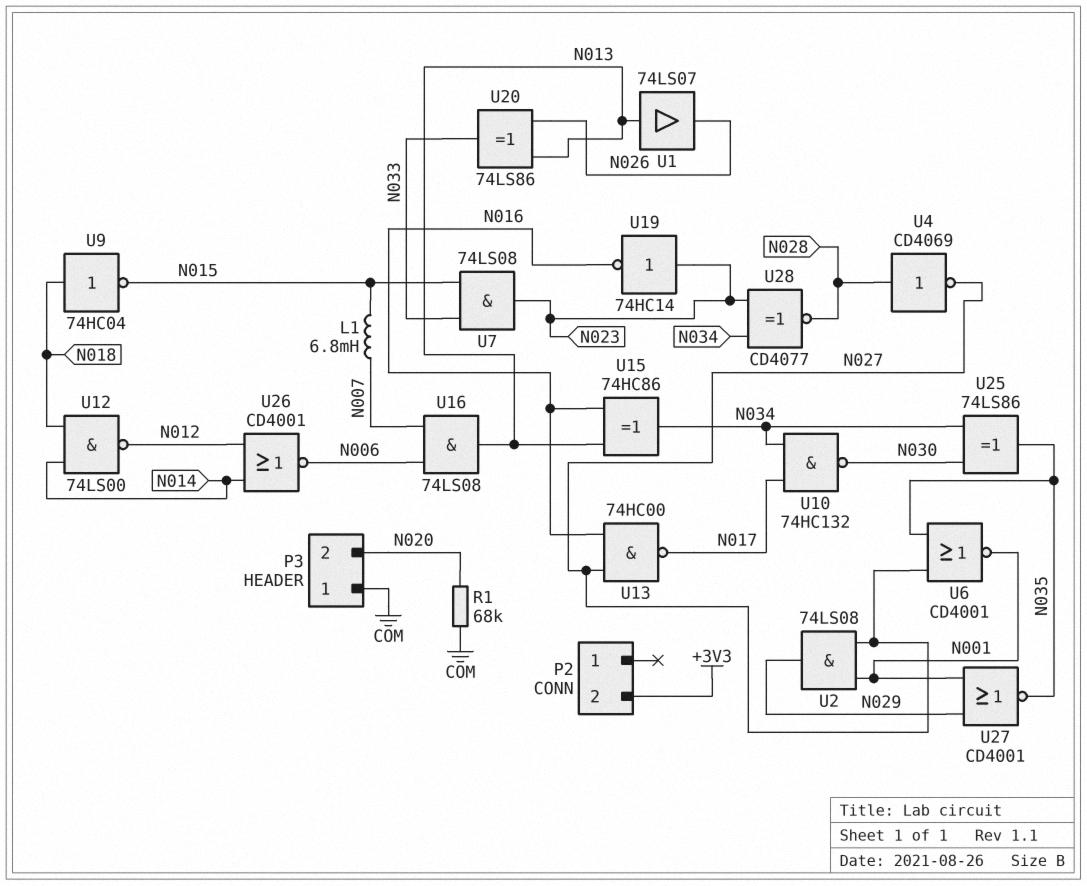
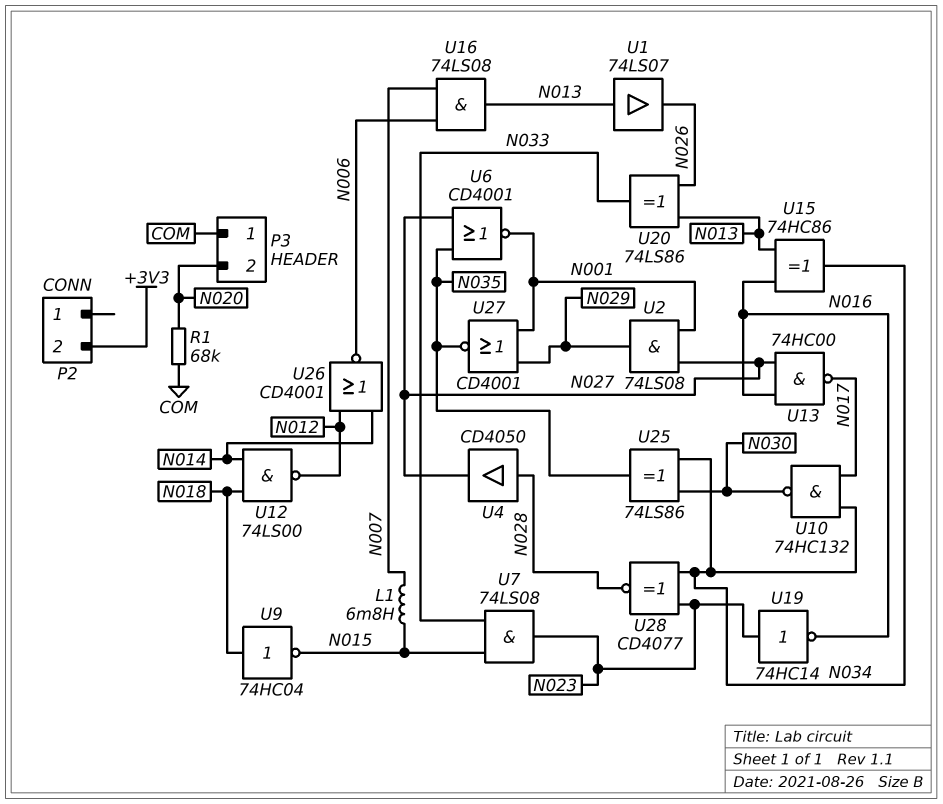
U4: NOT CD4069 (in N028, out N027) -> buffer CD4050 (in N028, out N027)

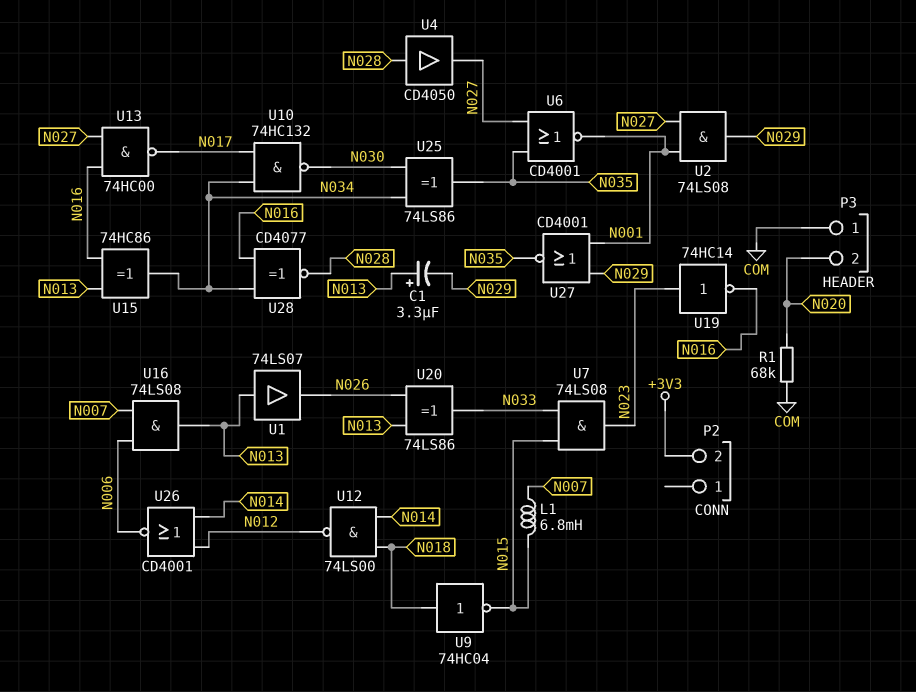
C1: none -> 3.3uF (plus N013, minus N029)
U28: XNOR CD4077 (in N023, in N034, out N028) -> XNOR CD4077 (in N016, in N034, out N028)

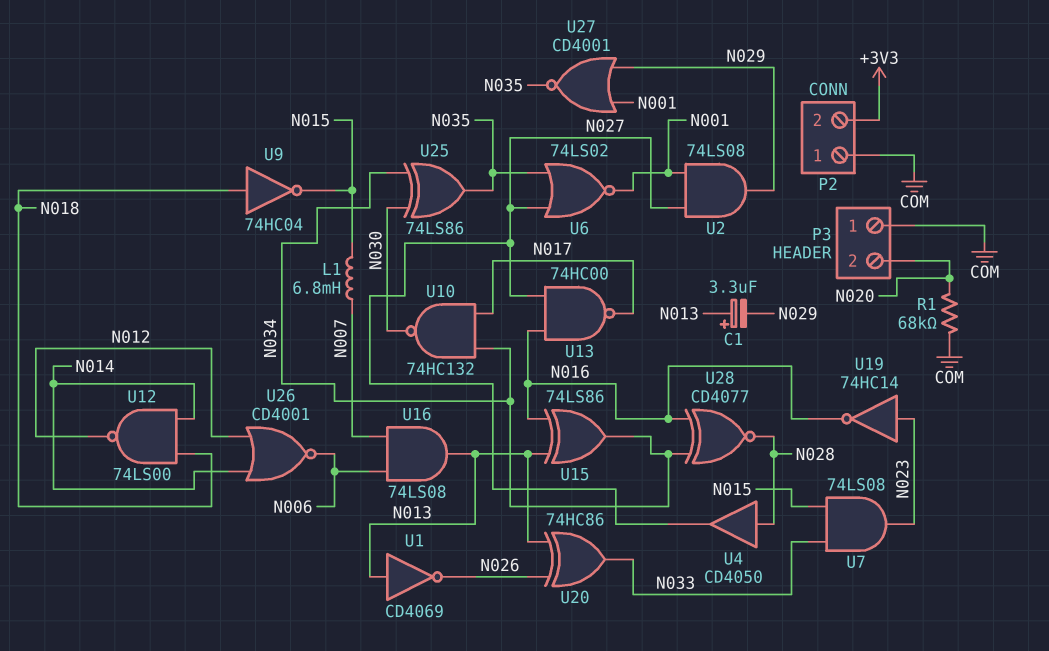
P2 pin 1: none -> COM
U1: buffer 74LS07 (in N013, out N026) -> NOT CD4069 (in N013, out N026)
U6: NOR CD4001 (in N027, in N035, out N001) -> NOR 74LS02 (in N027, in N035, out N001)
U15: XOR 74HC86 (in N013, in N016, out N034) -> XOR 74LS86 (in N013, in N016, out N034)
U20: XOR 74LS86 (in N013, in N026, out N033) -> XOR 74HC86 (in N013, in N026, out N033)

